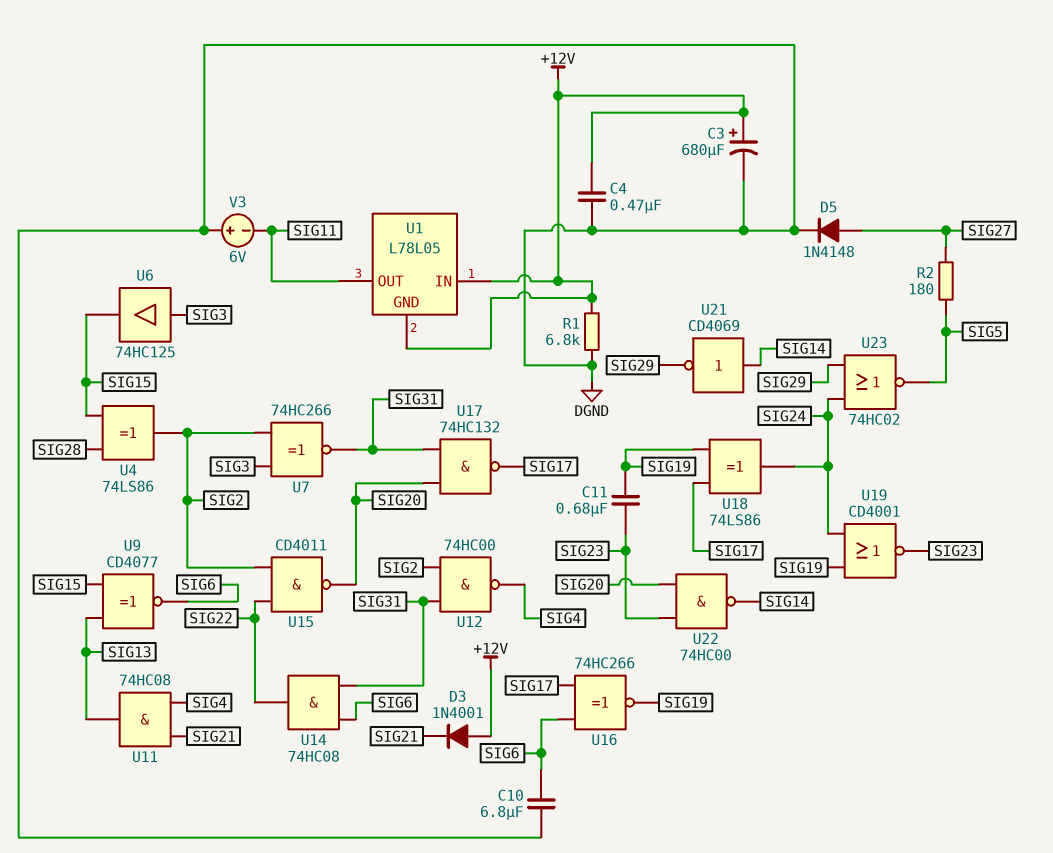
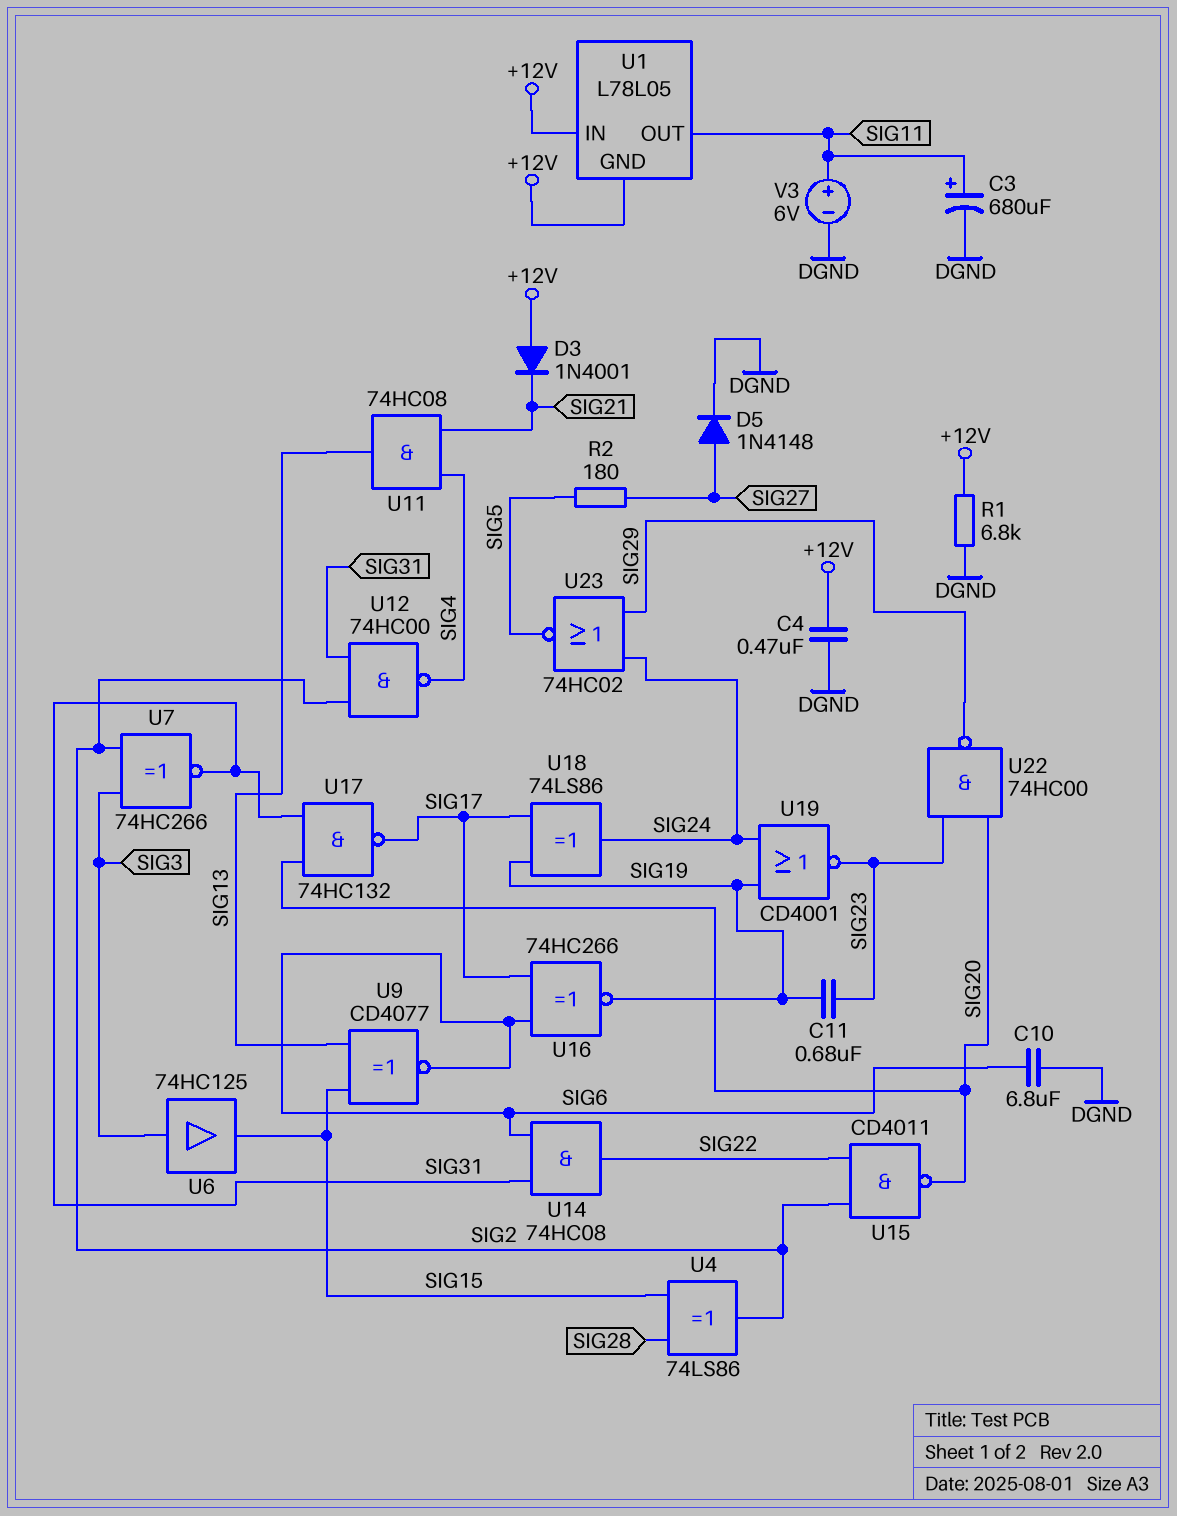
C3: 680uF (plus +12V, minus DGND) -> 680uF (plus SIG11, minus DGND)
U21: NOT CD4069 (in SIG14, out SIG29) -> none
U22: NAND 74HC00 (in SIG20, in SIG23, out SIG14) -> NAND 74HC00 (in SIG20, in SIG23, out SIG29)
V3: 6V (plus DGND, minus SIG11) -> 6V (plus SIG11, minus DGND)

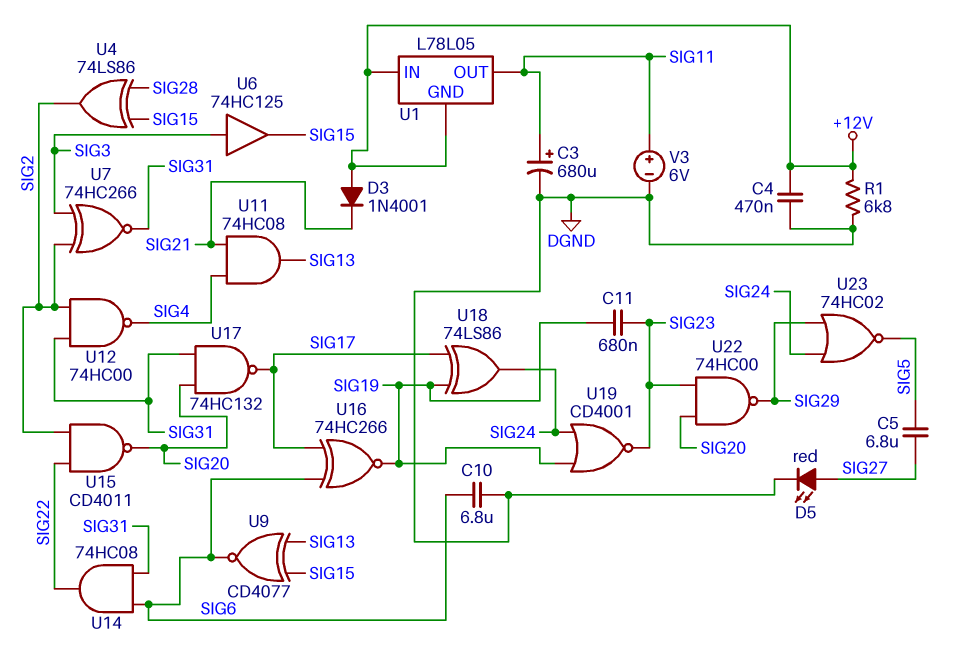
C5: none -> 6.8uF (SIG5, SIG27)
D5: diode 1N4148 (A SIG27, K DGND) -> LED red (A SIG27, K DGND)
R2: 180 (SIG5, SIG27) -> none

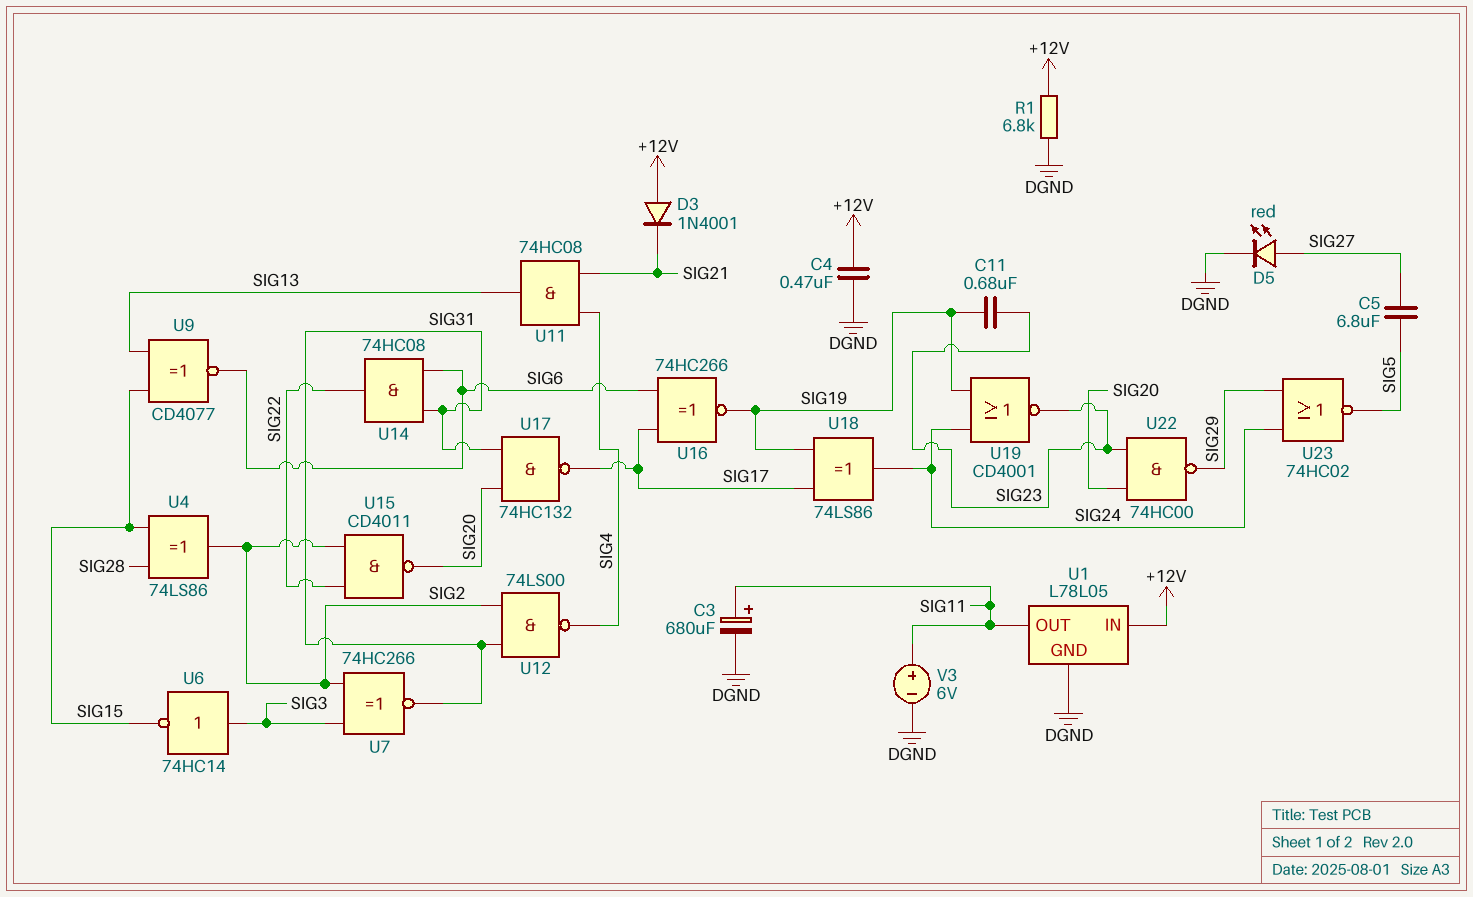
C10: 6.8uF (DGND, SIG6) -> none
U1 pin GND: +12V -> DGND
U6: buffer 74HC125 (in SIG3, out SIG15) -> NOT 74HC14 (in SIG3, out SIG15)
U12: NAND 74HC00 (in SIG2, in SIG31, out SIG4) -> NAND 74LS00 (in SIG2, in SIG31, out SIG4)

